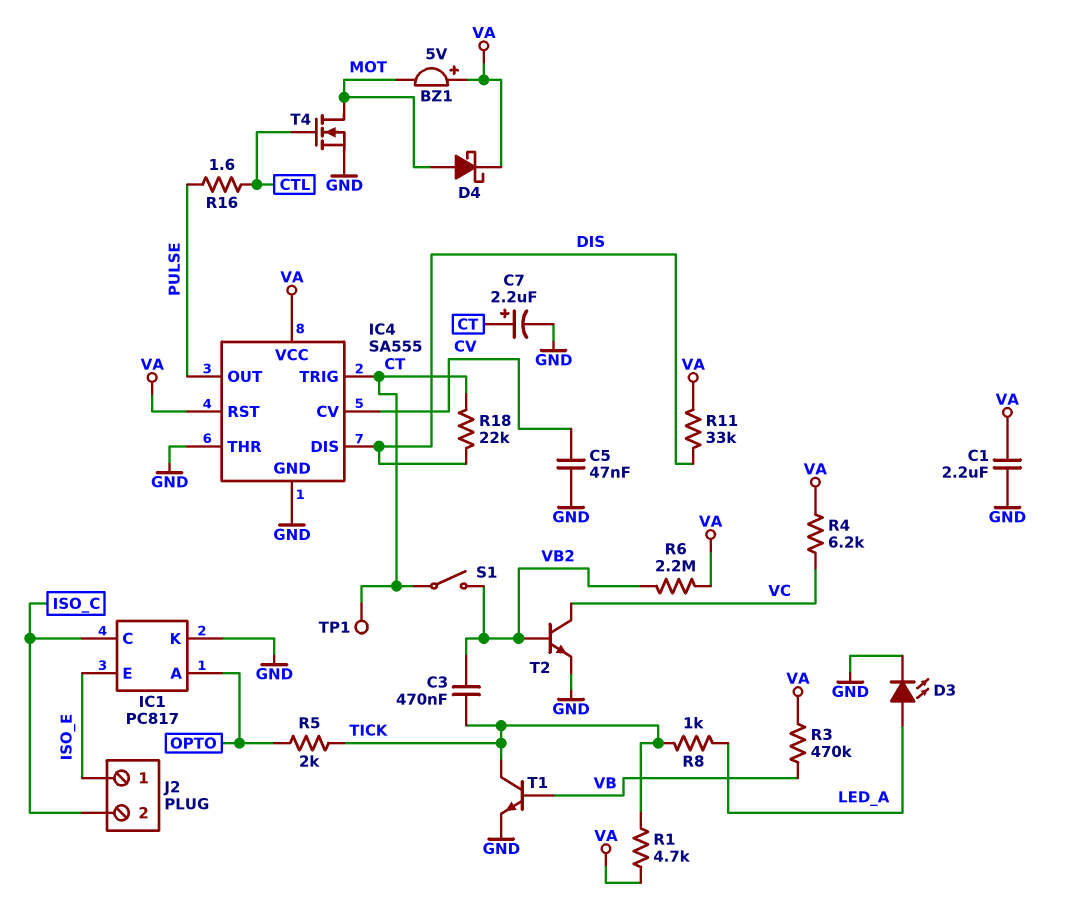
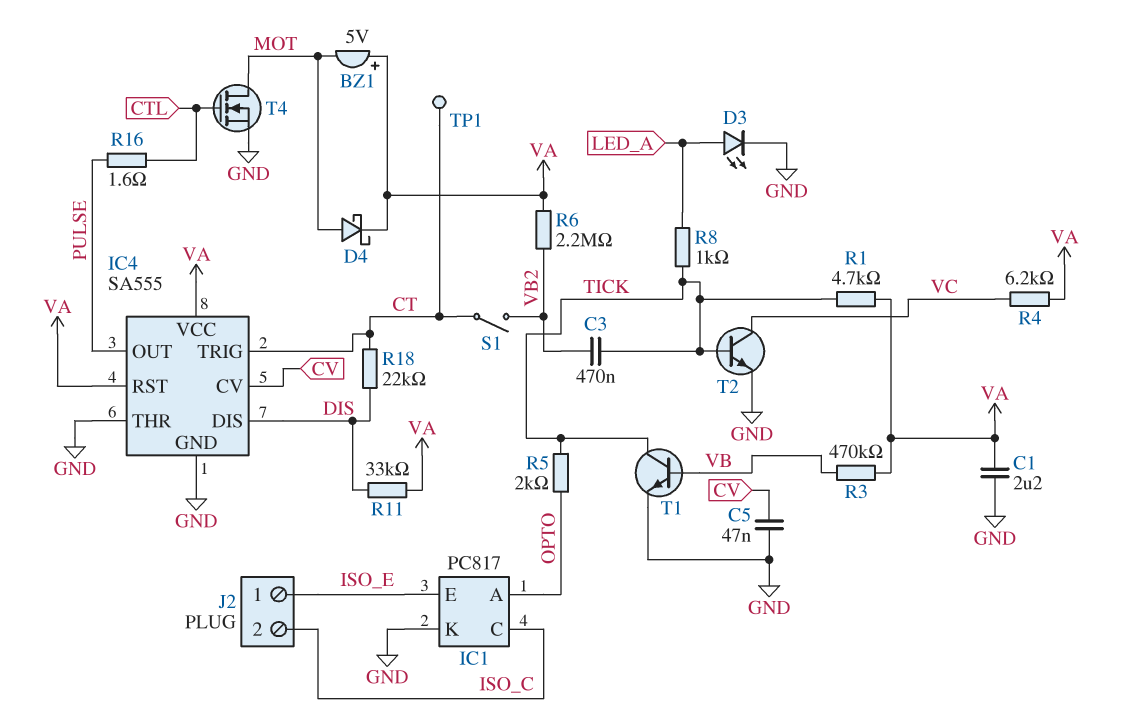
C7: 2.2uF (plus CT, minus GND) -> none
T2: NPN (B VB2, C VC, E GND) -> NPN (B TICK, C VC, E GND)

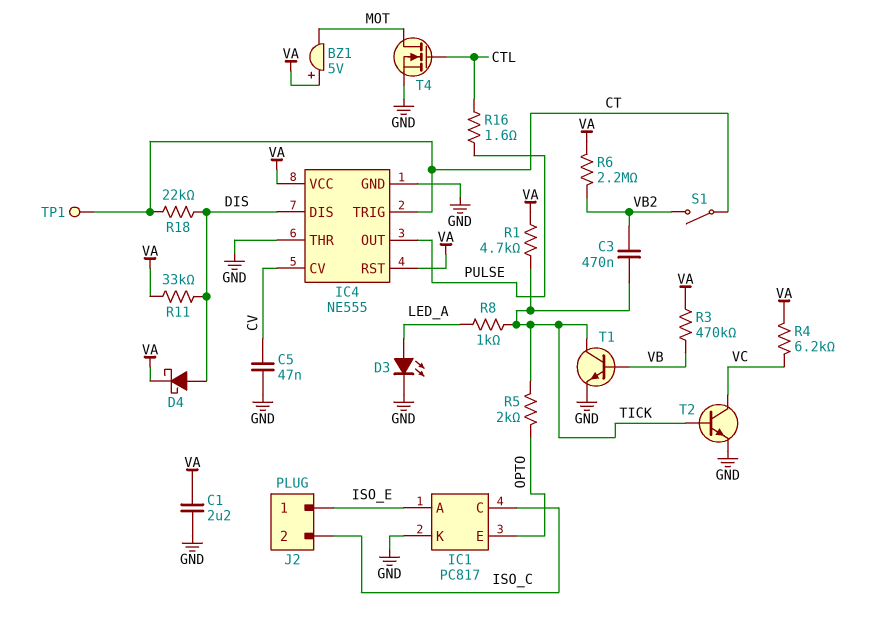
D4: schottky (A MOT, K VA) -> schottky (A DIS, K VA)
IC1 pin A: OPTO -> ISO_E
IC1 pin E: ISO_E -> OPTO
IC4: SA555 -> NE555

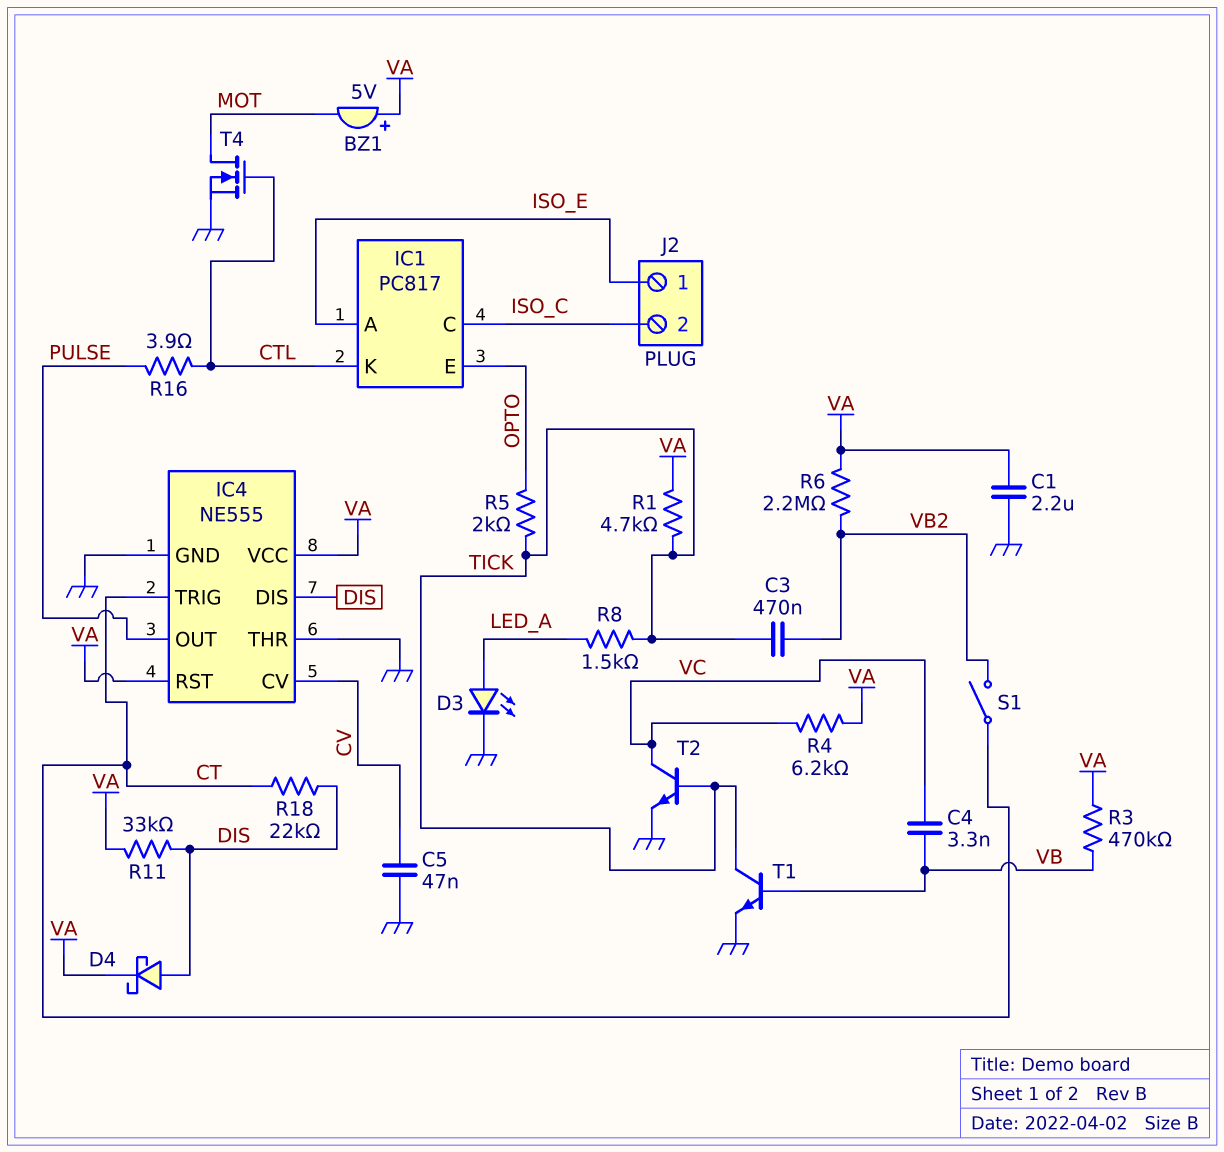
C4: none -> 3.3nF (VB, VC)
IC1 pin K: GND -> CTL
R8: 1k (LED_A, TICK) -> 1.5k (LED_A, TICK)
R16: 1.6 (CTL, PULSE) -> 3.9 (CTL, PULSE)
TP1: test point (CT) -> none

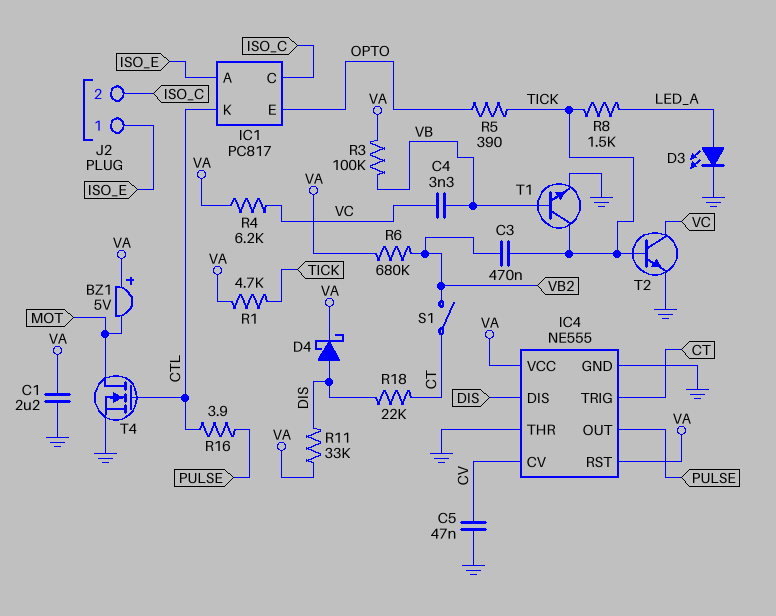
R3: 470k (VA, VB) -> 100k (VA, VB)
R5: 2k (OPTO, TICK) -> 390 (OPTO, TICK)
R6: 2.2M (VA, VB2) -> 680k (VA, VB2)

